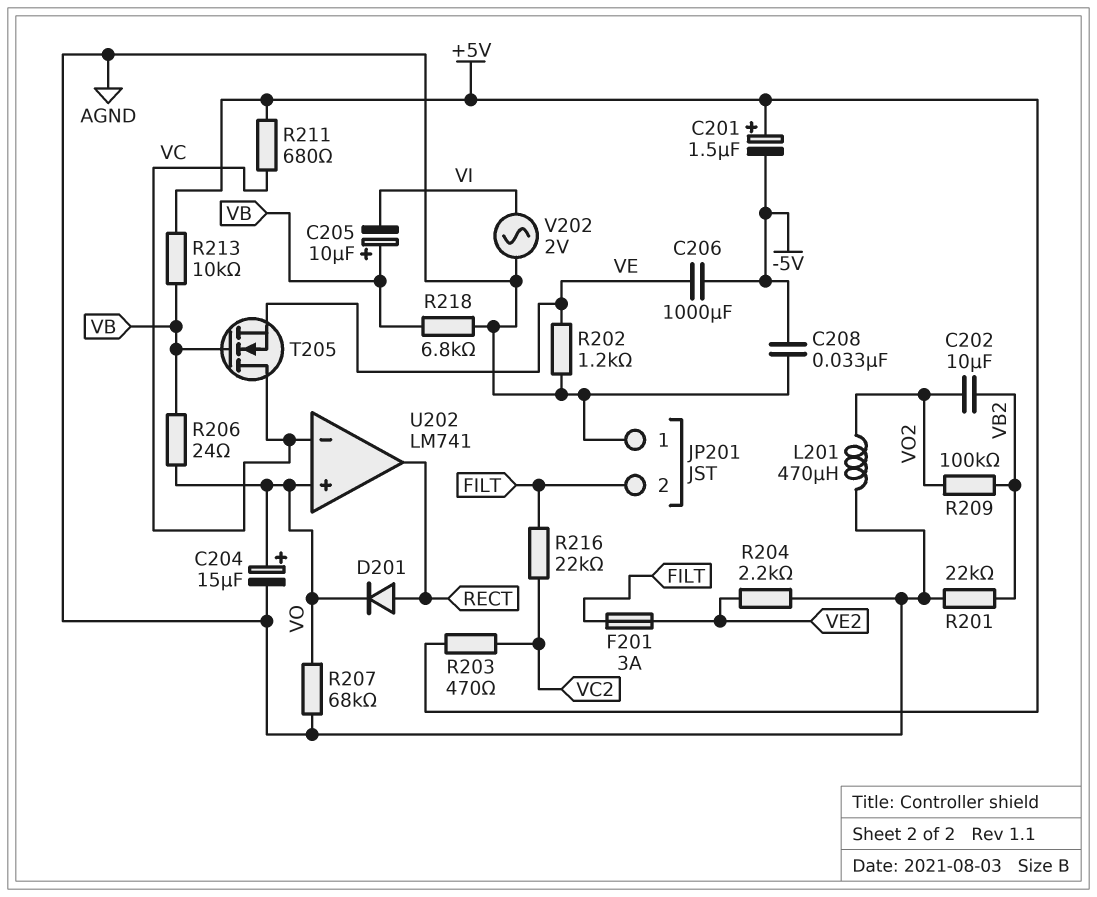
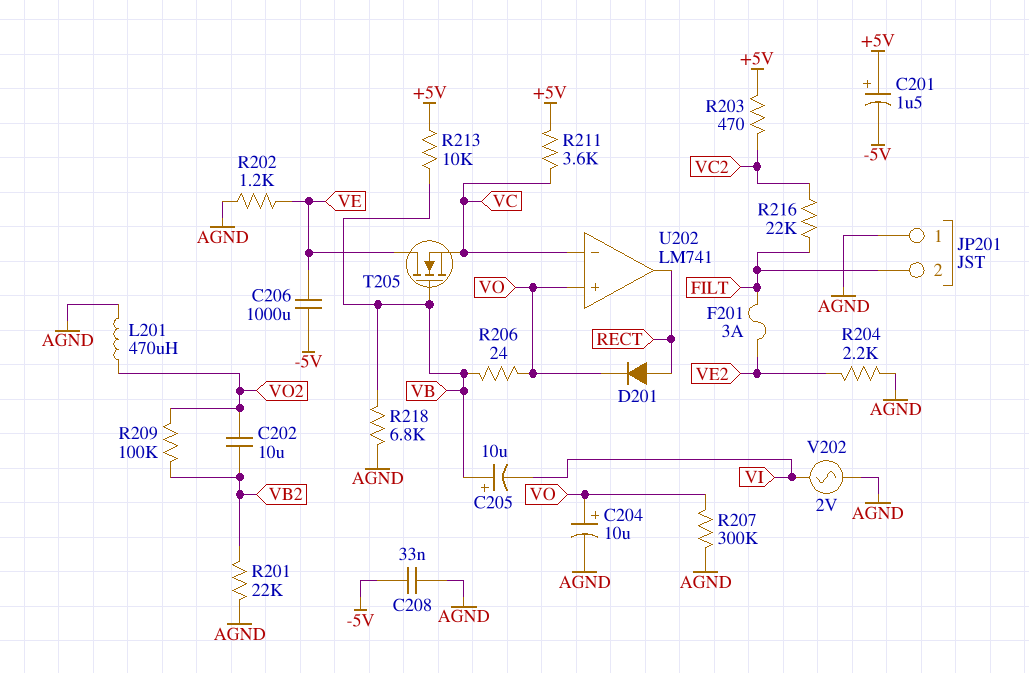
C204: 15uF (plus VO, minus AGND) -> 10uF (plus VO, minus AGND)
R207: 68k (AGND, VO) -> 300k (AGND, VO)
R211: 680 (+5V, VC) -> 3.6k (+5V, VC)
T205: NMOS (G VB, D VC, S VE) -> NMOS (G VB, D VE, S VC)

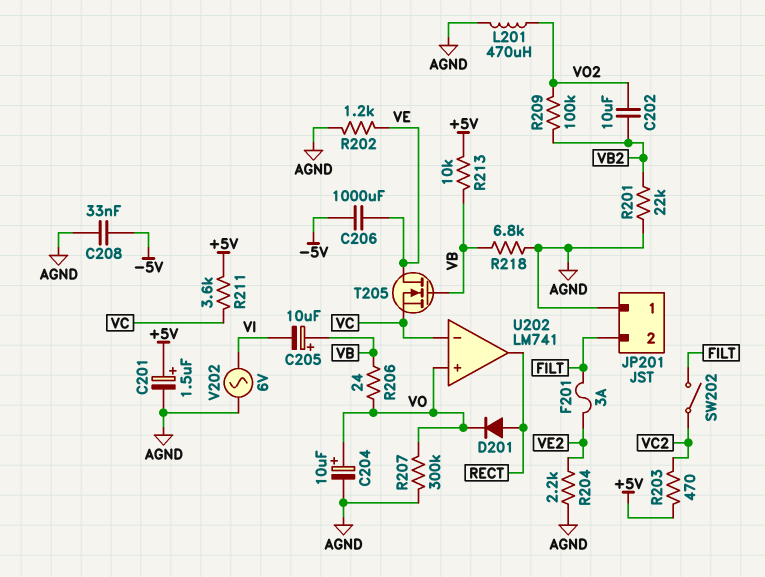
C201: 1.5uF (plus +5V, minus -5V) -> 1.5uF (plus +5V, minus AGND)
R216: 22k (FILT, VC2) -> none
SW202: none -> switch (FILT, VC2)
V202: AC 2V (AGND, VI) -> AC 6V (AGND, VI)

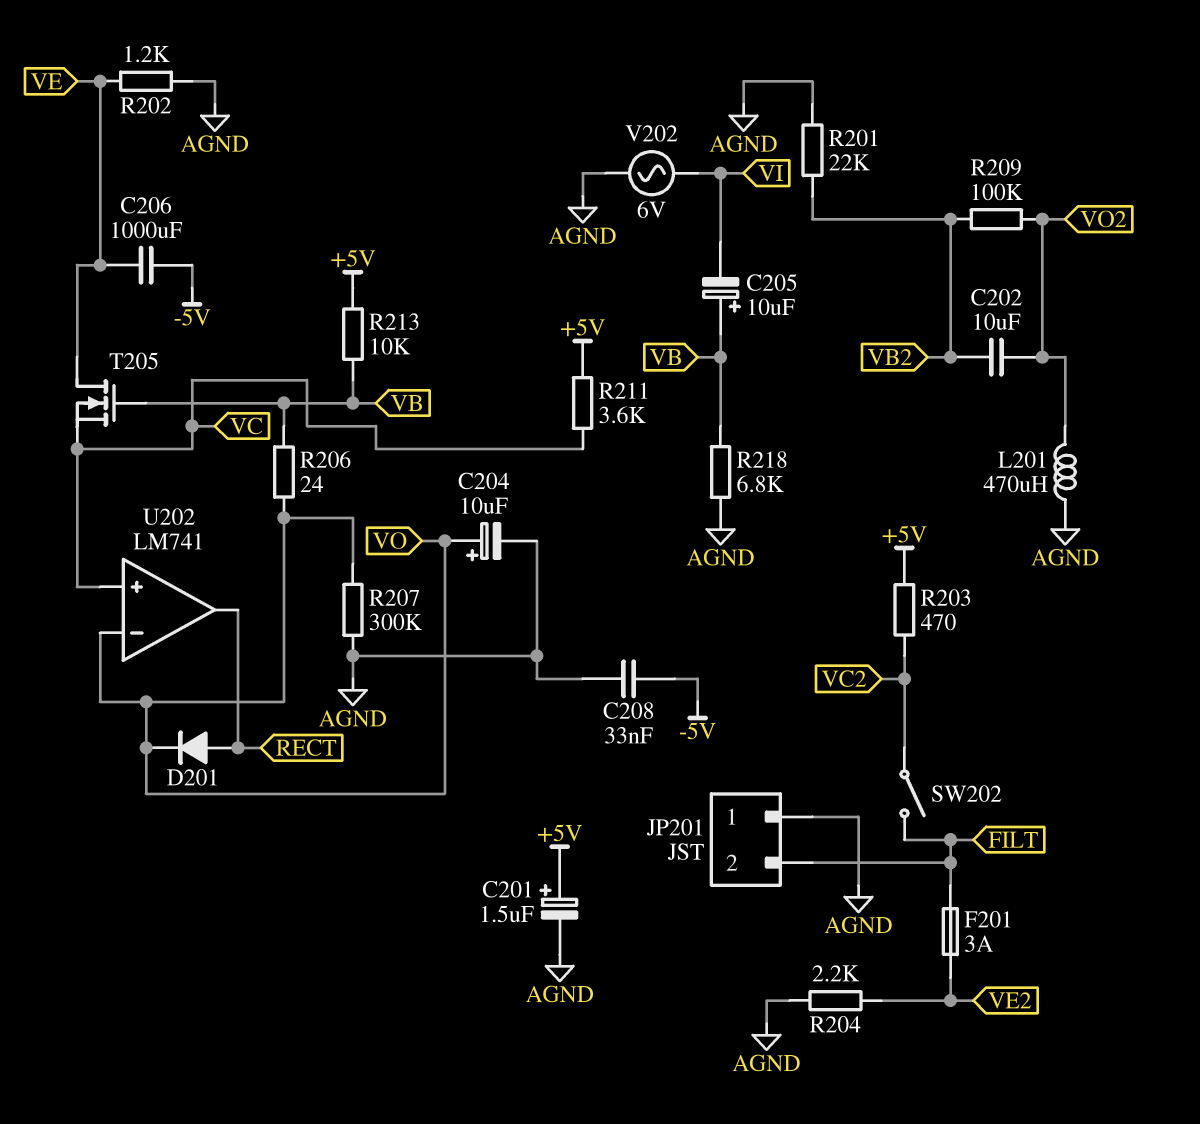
U202 pin in+: VO -> VC
U202 pin in-: VC -> VO

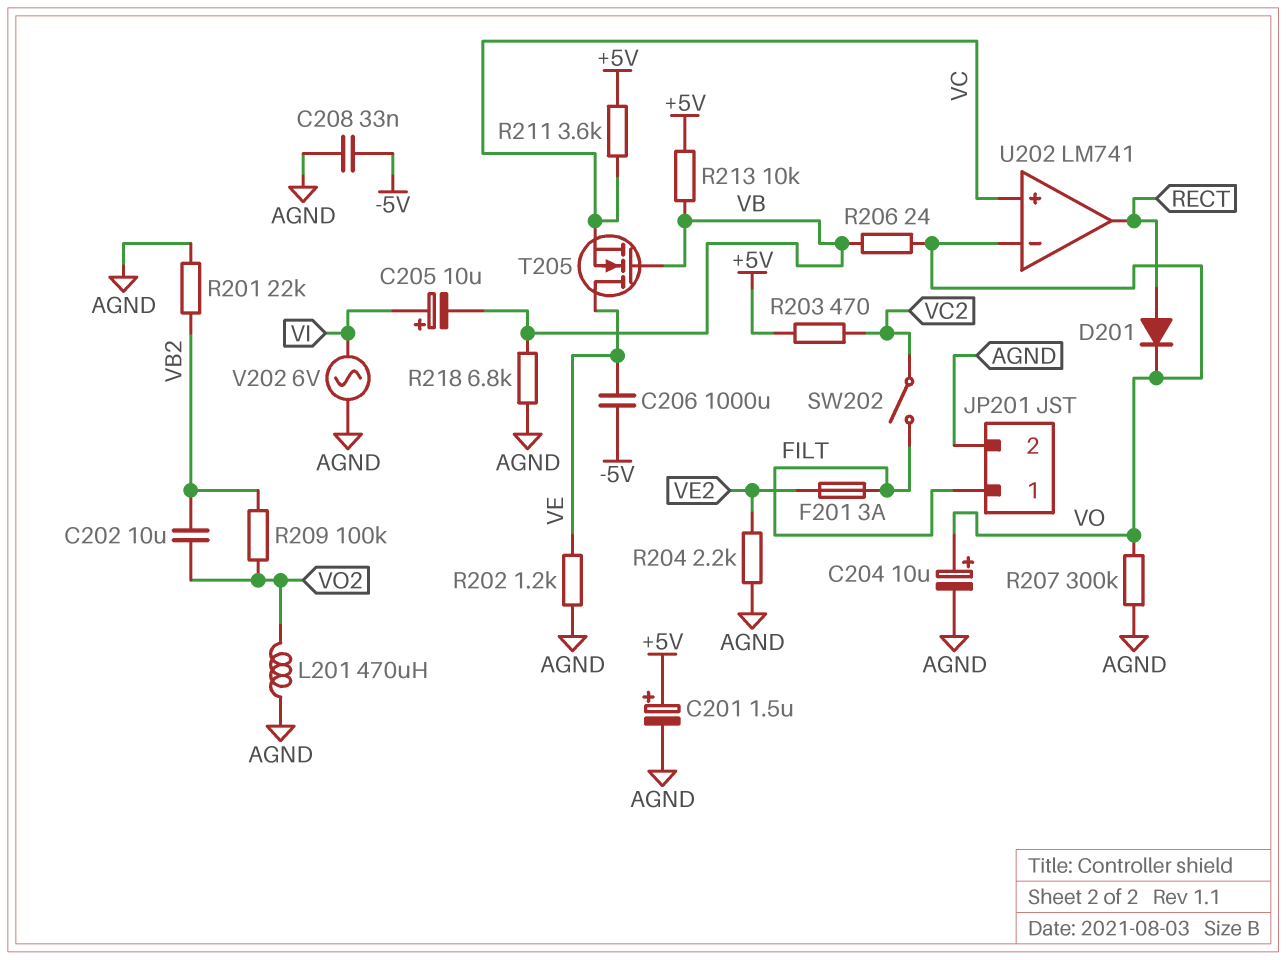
C205: 10uF (plus VB, minus VI) -> 10uF (plus VI, minus VB)
JP201 pin 1: AGND -> FILT
JP201 pin 2: FILT -> AGND

